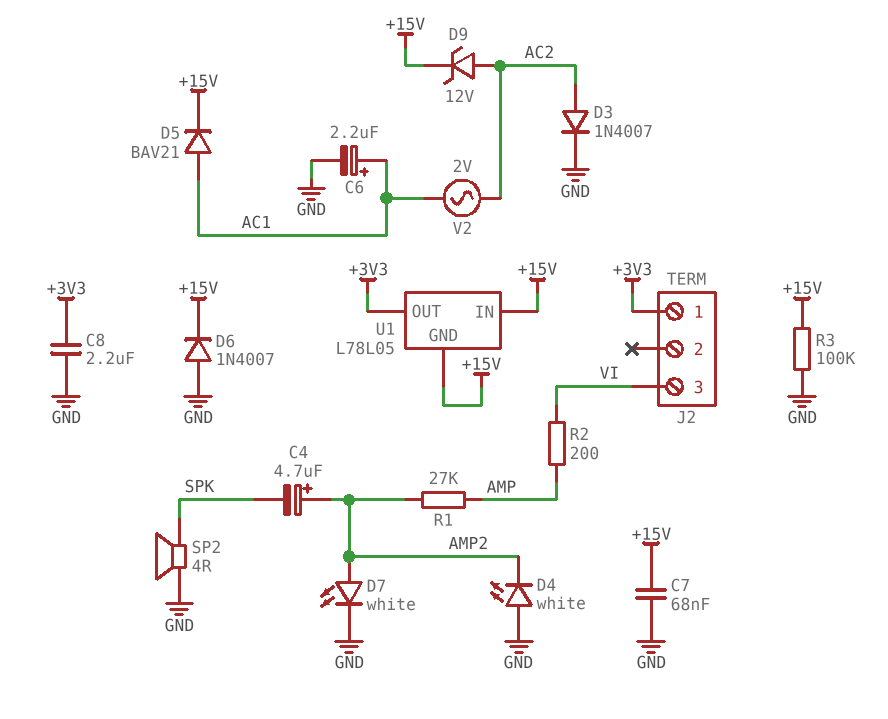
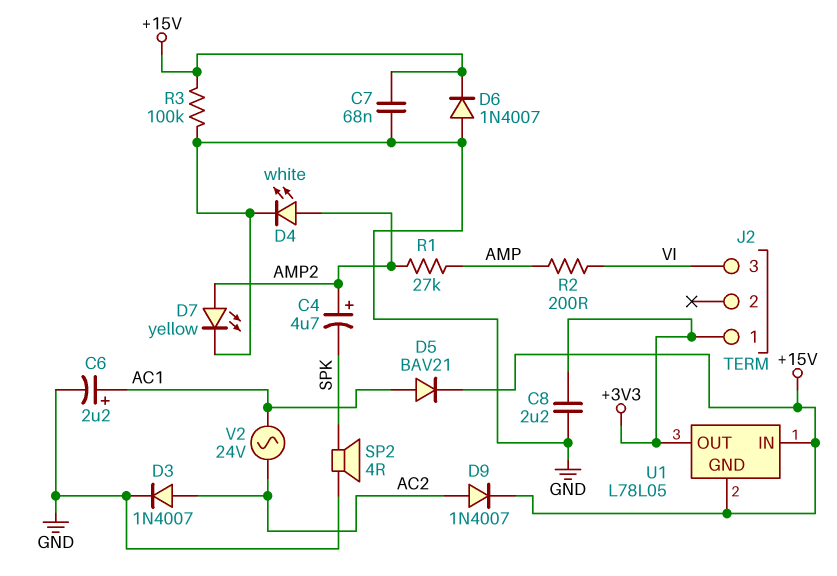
D4: LED white (A GND, K AMP2) -> LED white (A AMP2, K GND)
D7: LED white (A AMP2, K GND) -> LED yellow (A AMP2, K GND)
D9: zener 12V (A AC2, K +15V) -> diode 1N4007 (A AC2, K +15V)
V2: AC 2V (AC1, AC2) -> AC 24V (AC1, AC2)

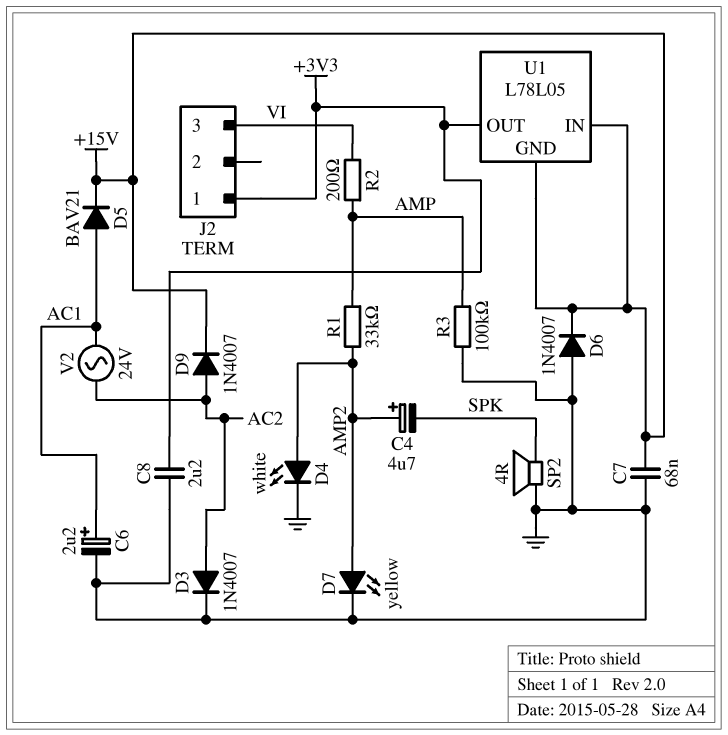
R1: 27k (AMP, AMP2) -> 33k (AMP, AMP2)
R3: 100k (+15V, GND) -> 100k (AMP, GND)

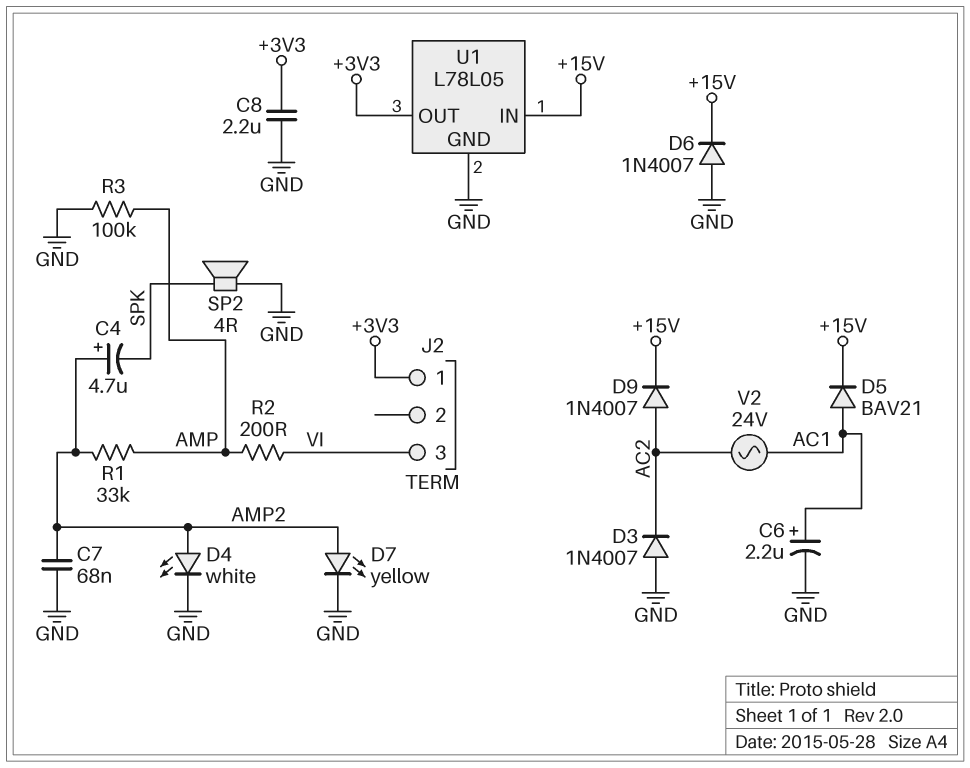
C7: 68nF (+15V, GND) -> 68nF (AMP2, GND)
D3: diode 1N4007 (A AC2, K GND) -> diode 1N4007 (A GND, K AC2)
U1 pin GND: +15V -> GND

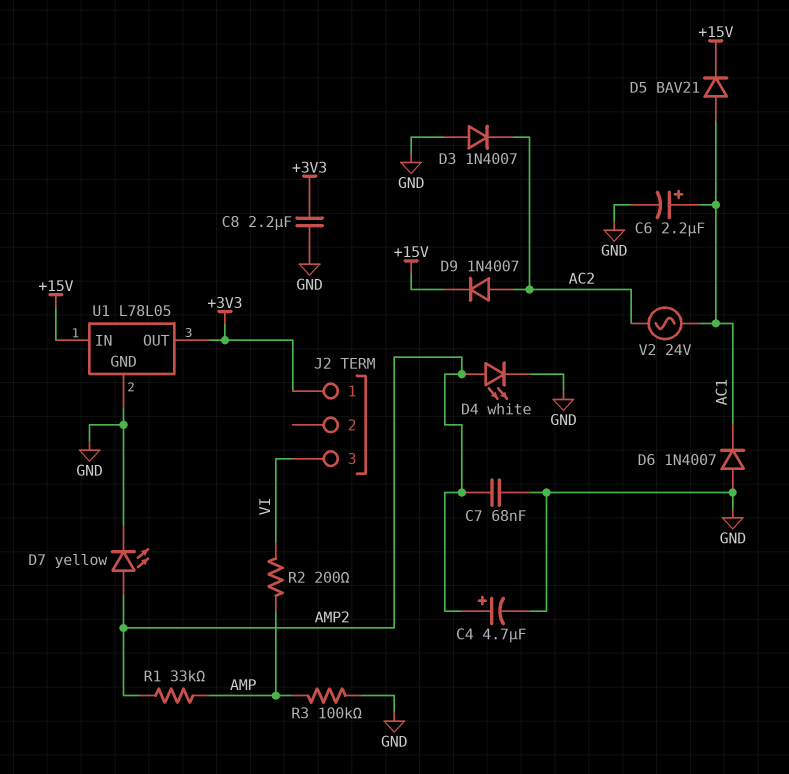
C4: 4.7uF (plus AMP2, minus SPK) -> 4.7uF (plus AMP2, minus GND)
D6: diode 1N4007 (A GND, K +15V) -> diode 1N4007 (A GND, K AC1)
SP2: speaker 4R (GND, SPK) -> none

